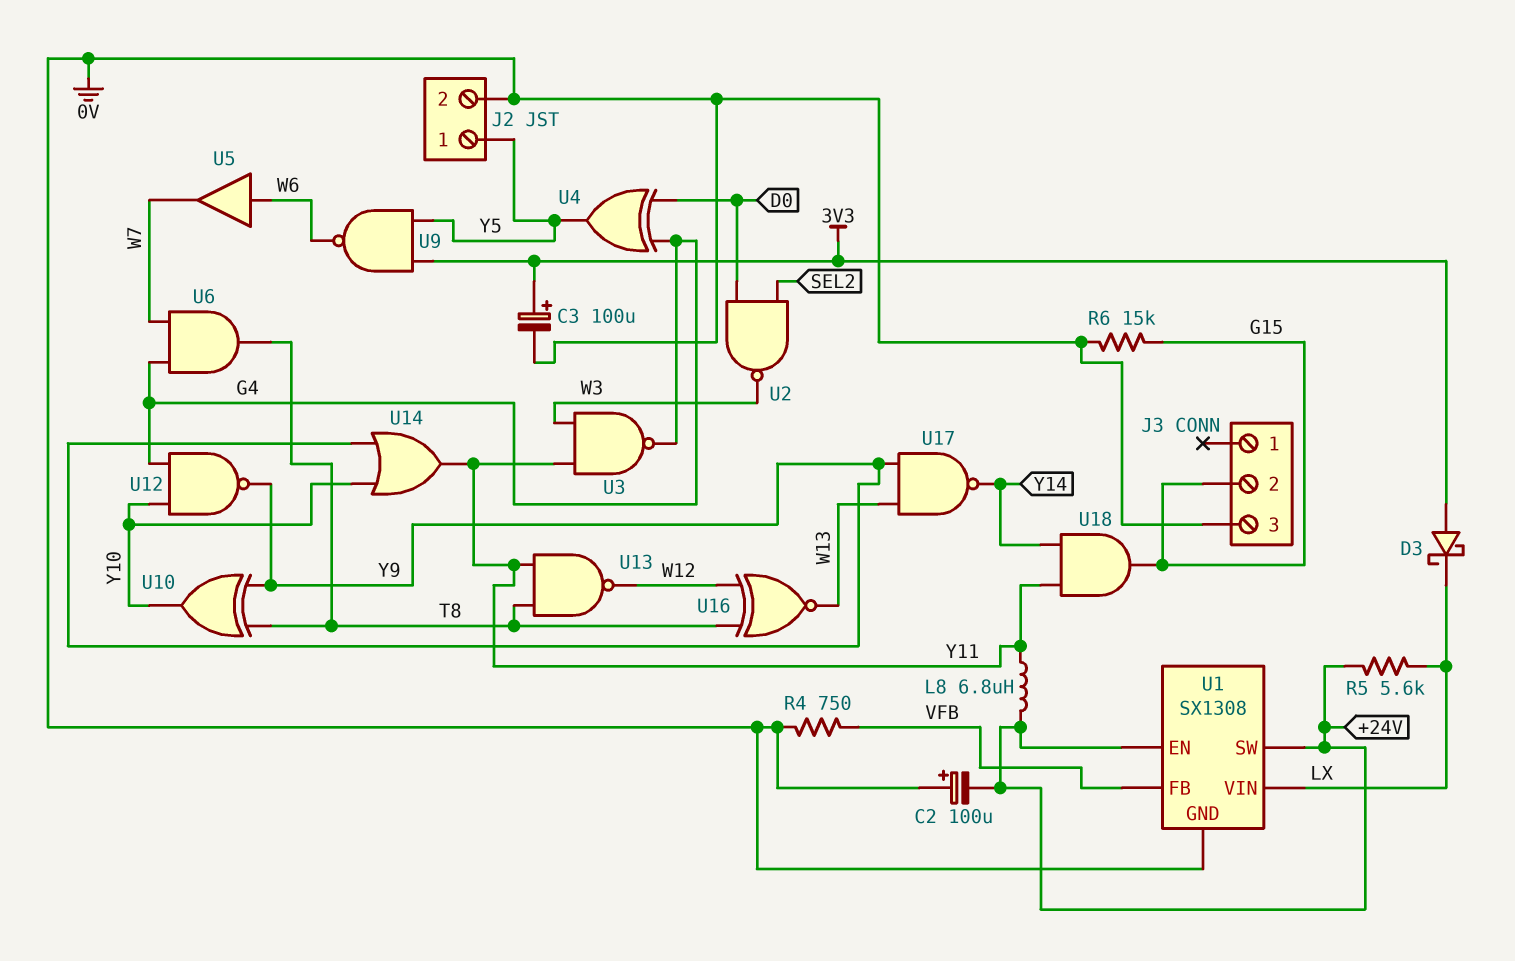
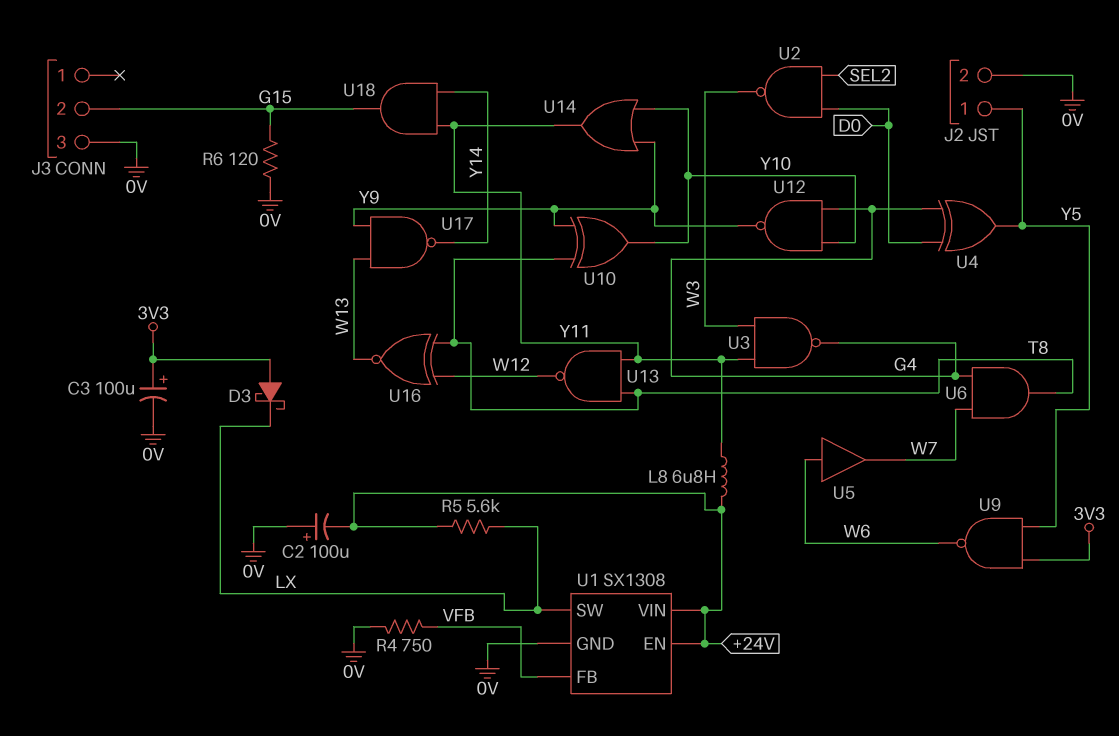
R6: 15k (0V, G15) -> 120 (0V, G15)
U1 pin SW: +24V -> LX
U1 pin VIN: LX -> +24V

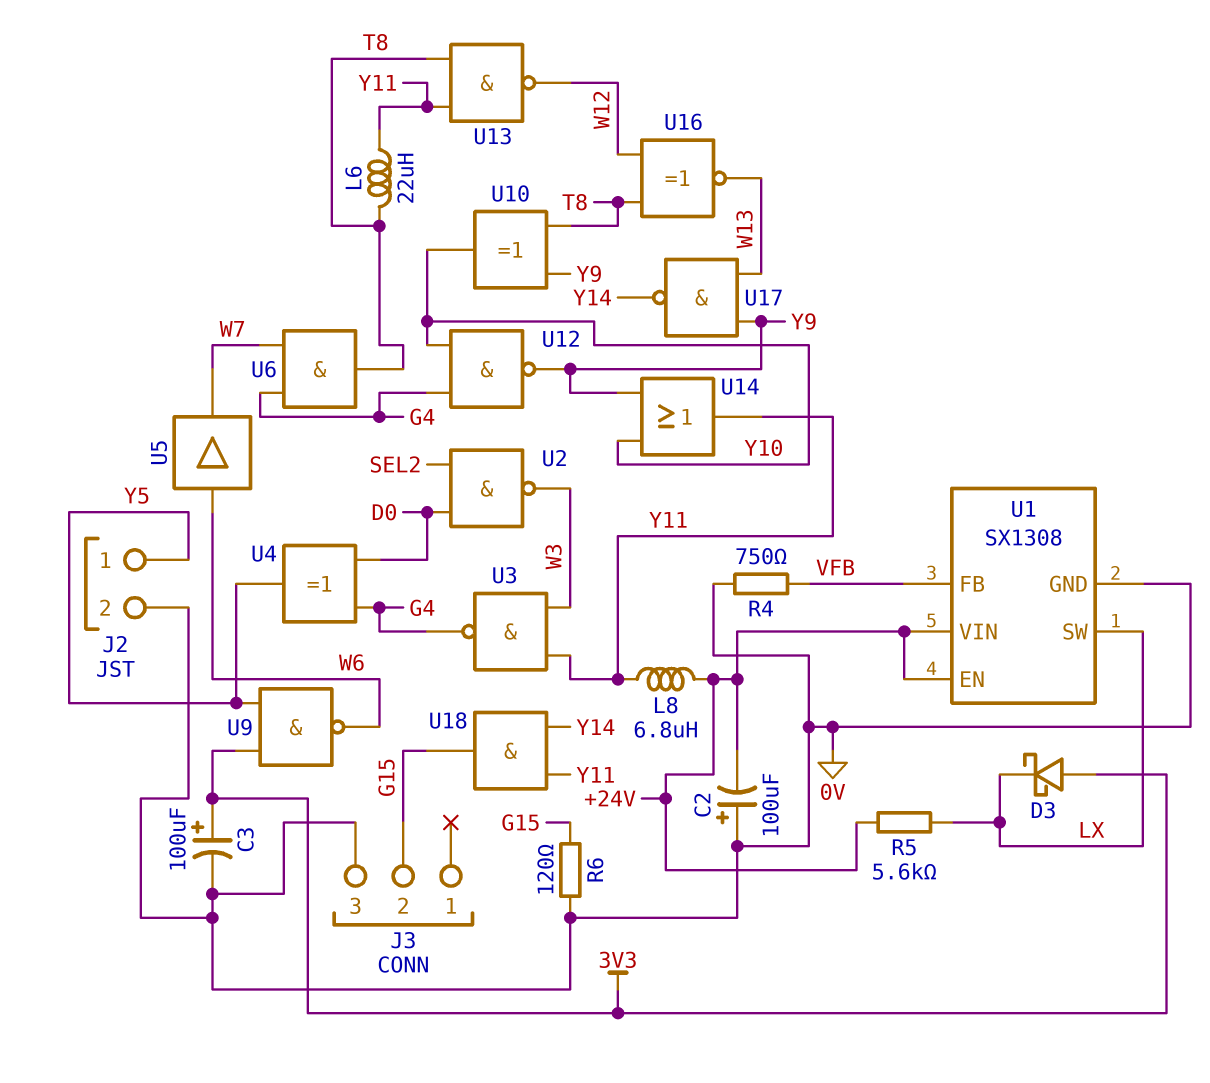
L6: none -> 22uH (T8, Y11)

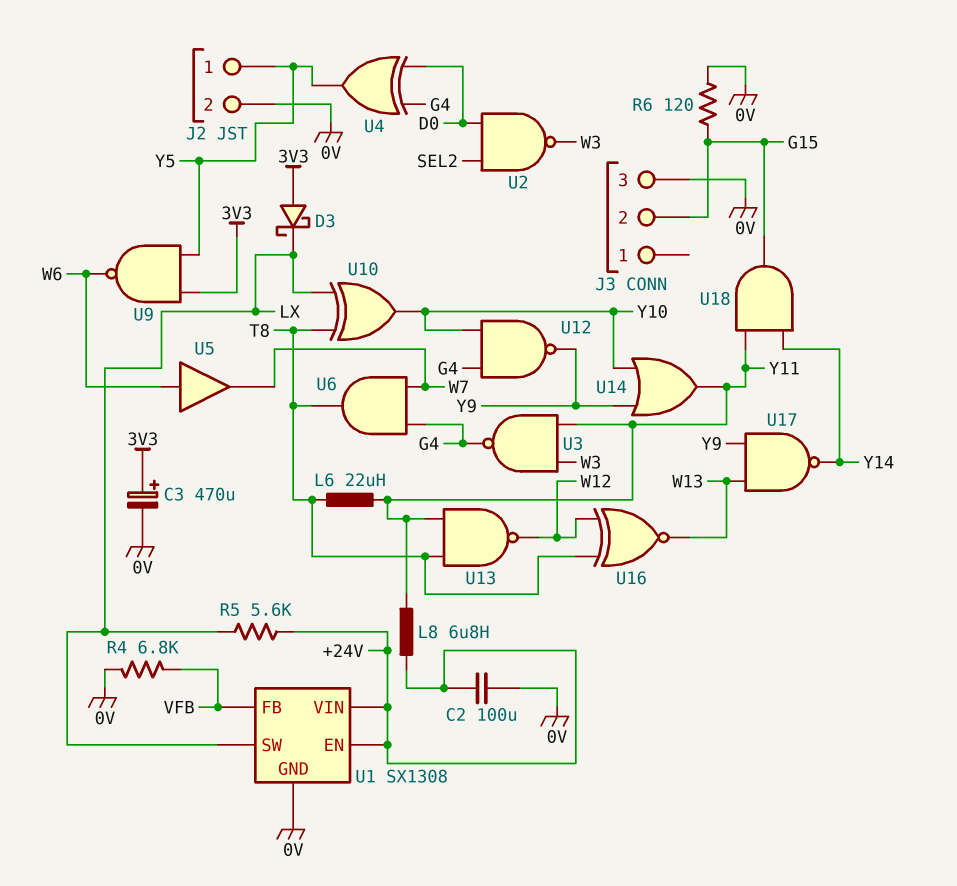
C2: 100uF (plus 0V, minus +24V) -> 100uF (+24V, 0V)
C3: 100uF (plus 3V3, minus 0V) -> 470uF (plus 3V3, minus 0V)
R4: 750 (0V, VFB) -> 6.8k (0V, VFB)
U10: XOR (in T8, in Y9, out Y10) -> XOR (in LX, in T8, out Y10)

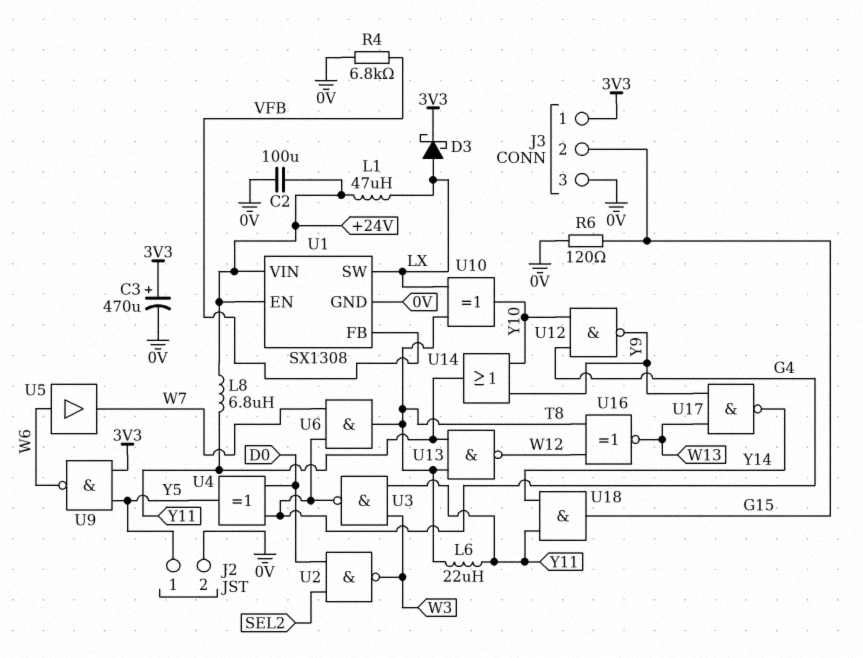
D3: schottky (A 3V3, K LX) -> schottky (A LX, K 3V3)
J3 pin 1: none -> 3V3
L1: none -> 47uH (+24V, LX)
R5: 5.6k (+24V, LX) -> none

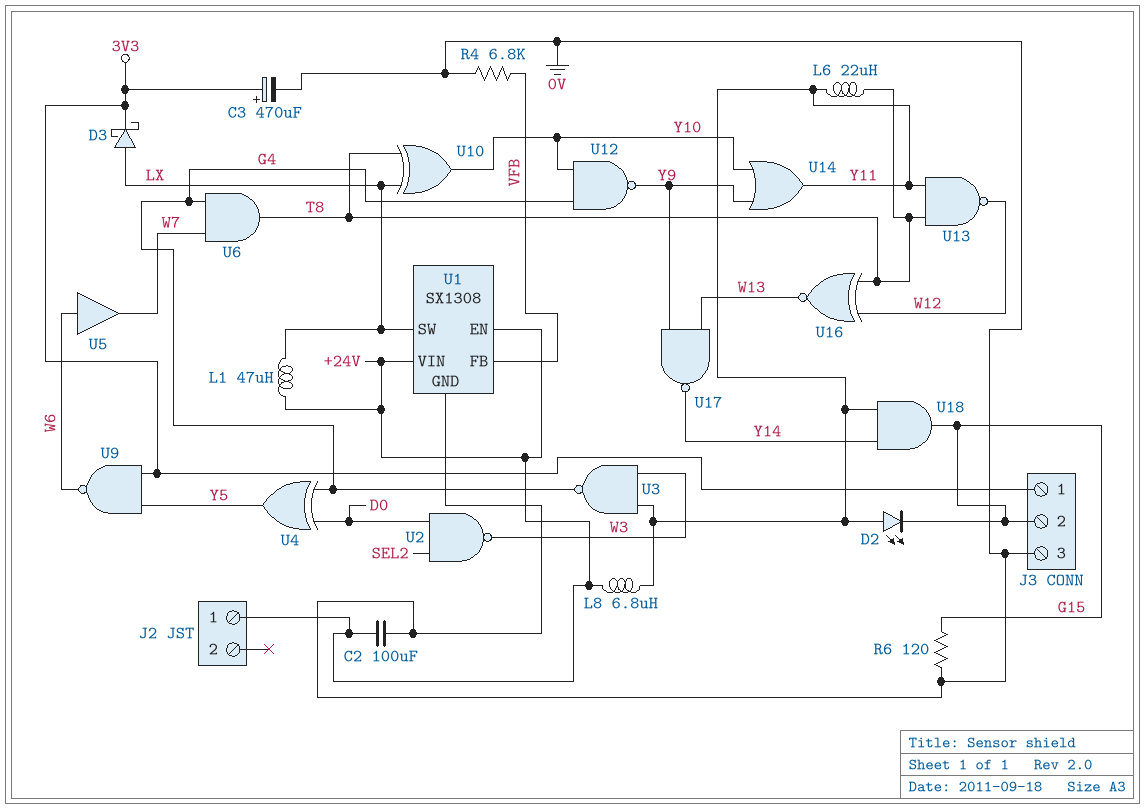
D2: none -> LED (A Y11, K G15)
J2 pin 1: Y5 -> +24V
J2 pin 2: 0V -> none

